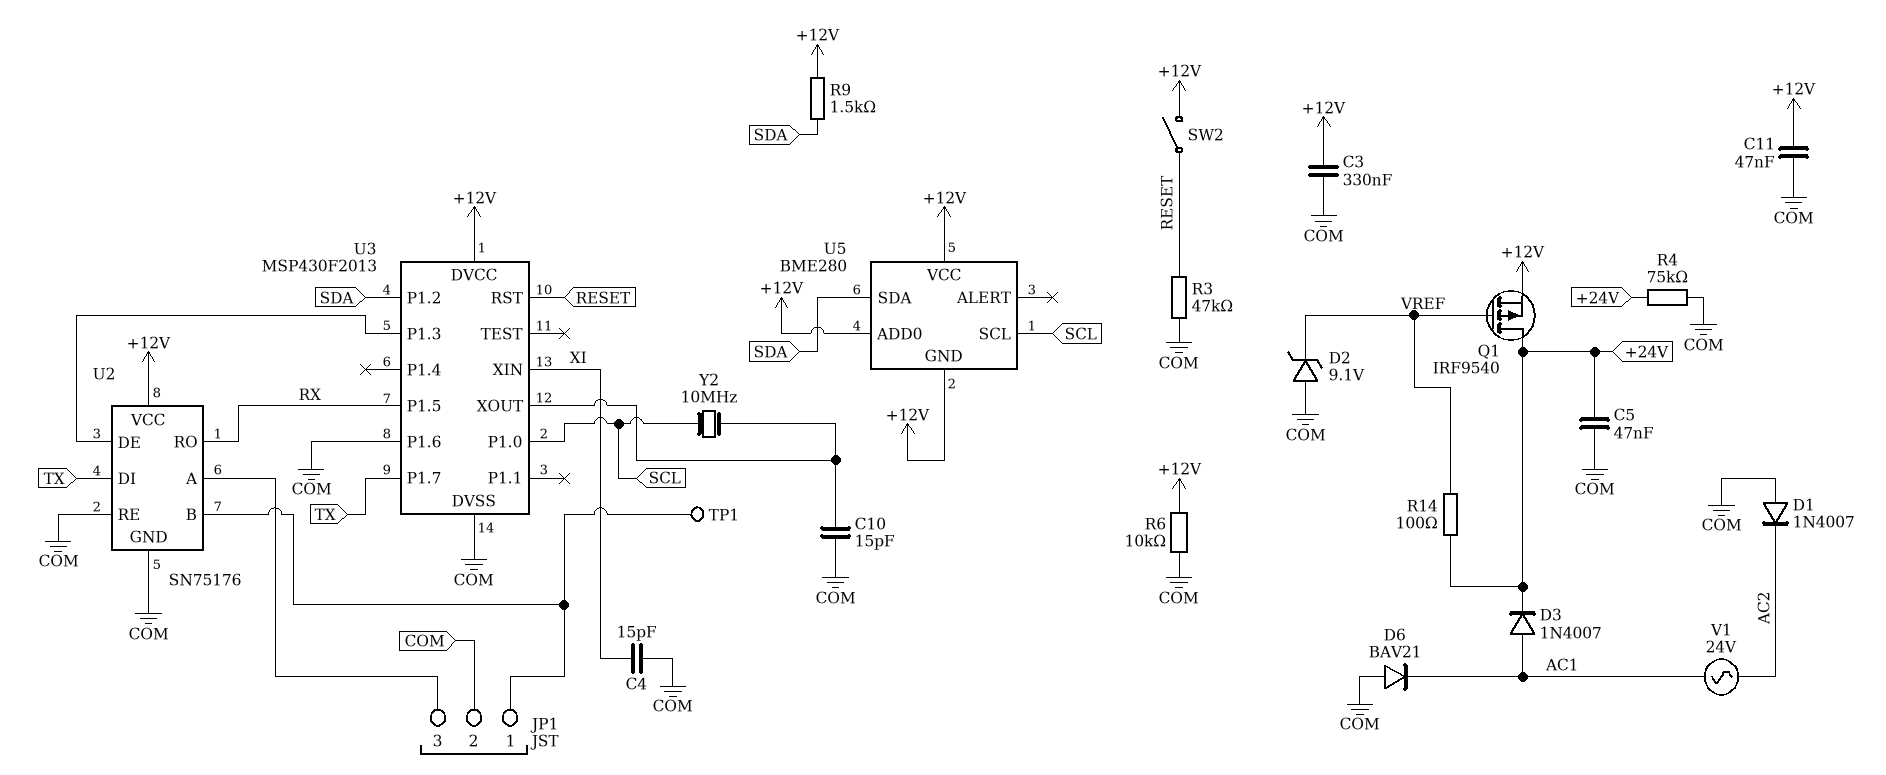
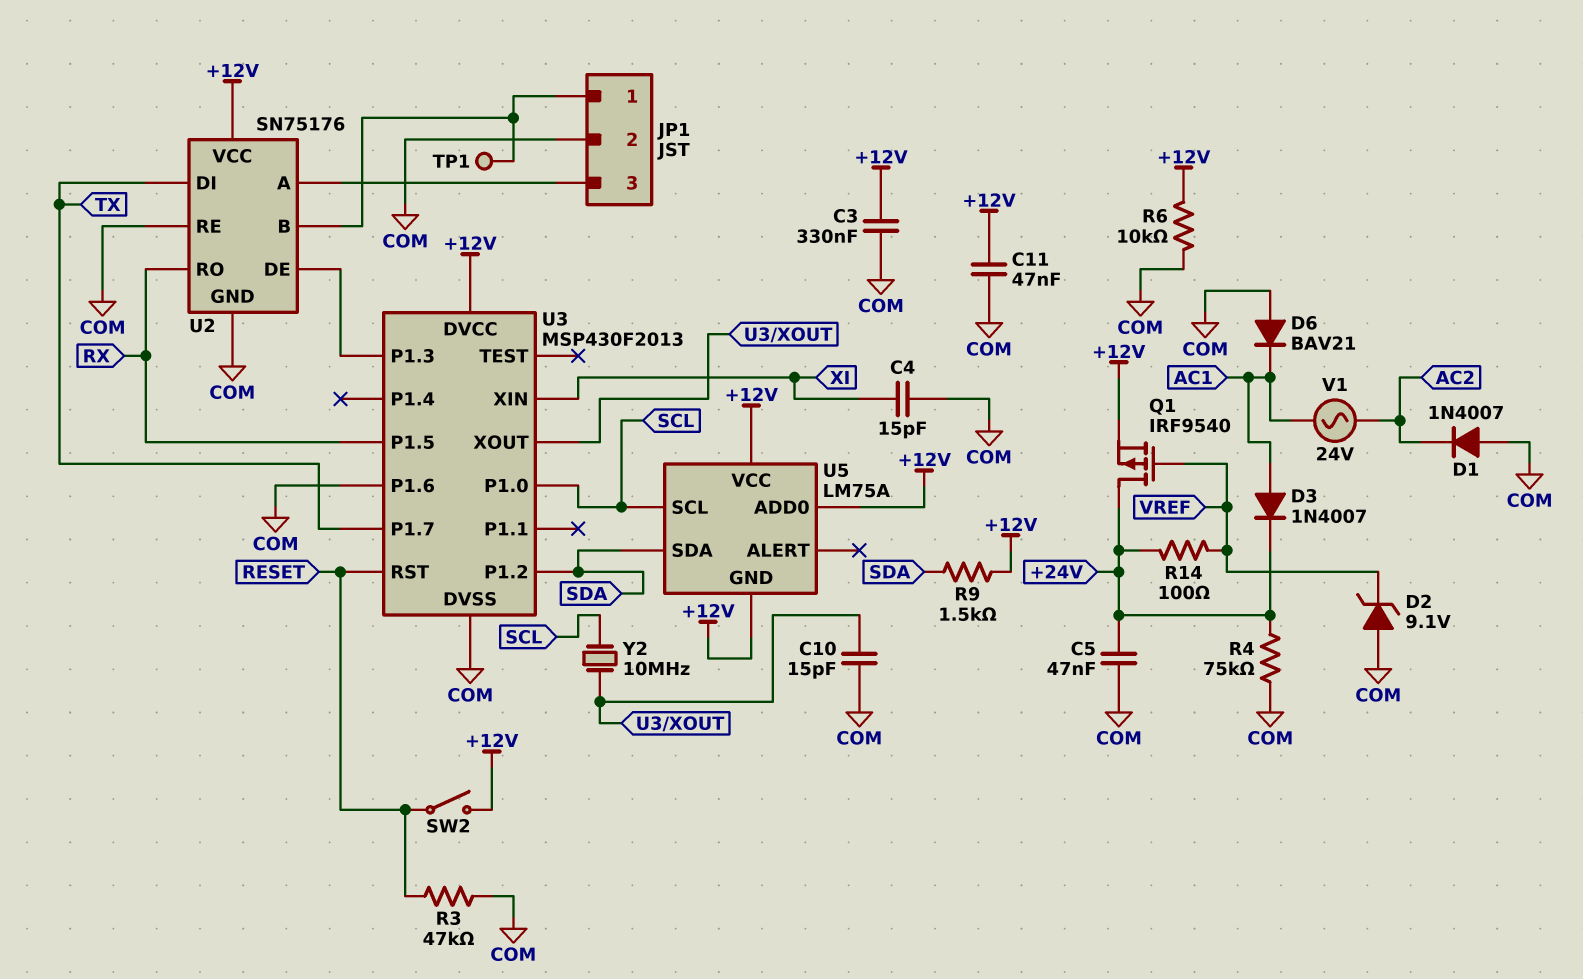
U5: BME280 -> LM75A

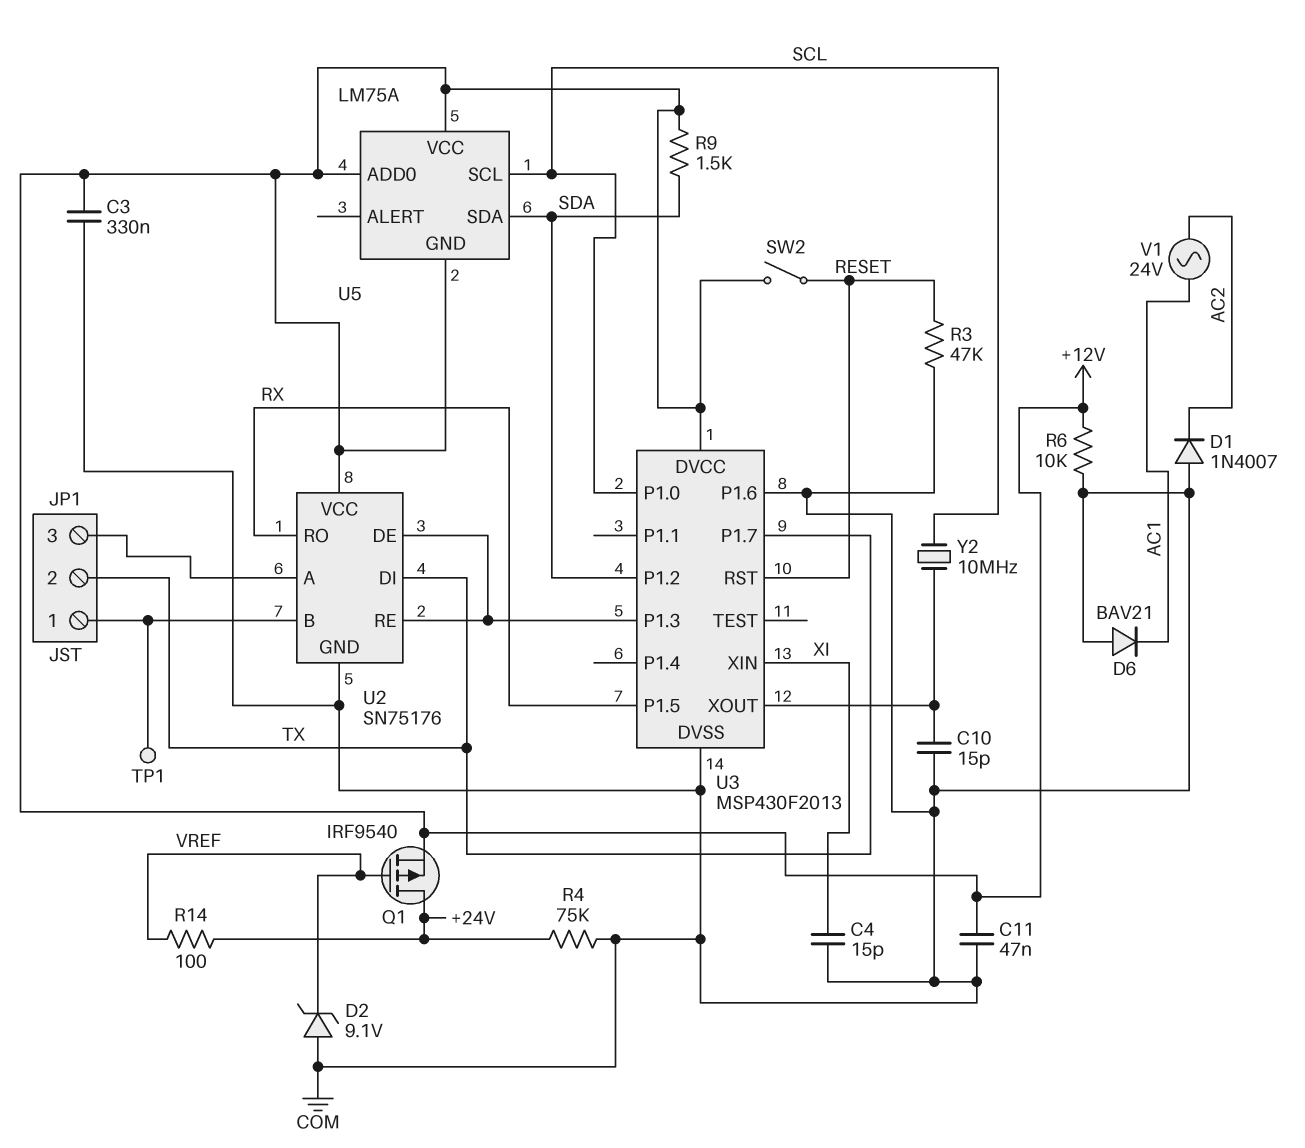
C5: 47nF (+24V, COM) -> none
D3: diode 1N4007 (A AC1, K +24V) -> none
JP1 pin 2: COM -> TX
U2 pin RE: COM -> U2/DE

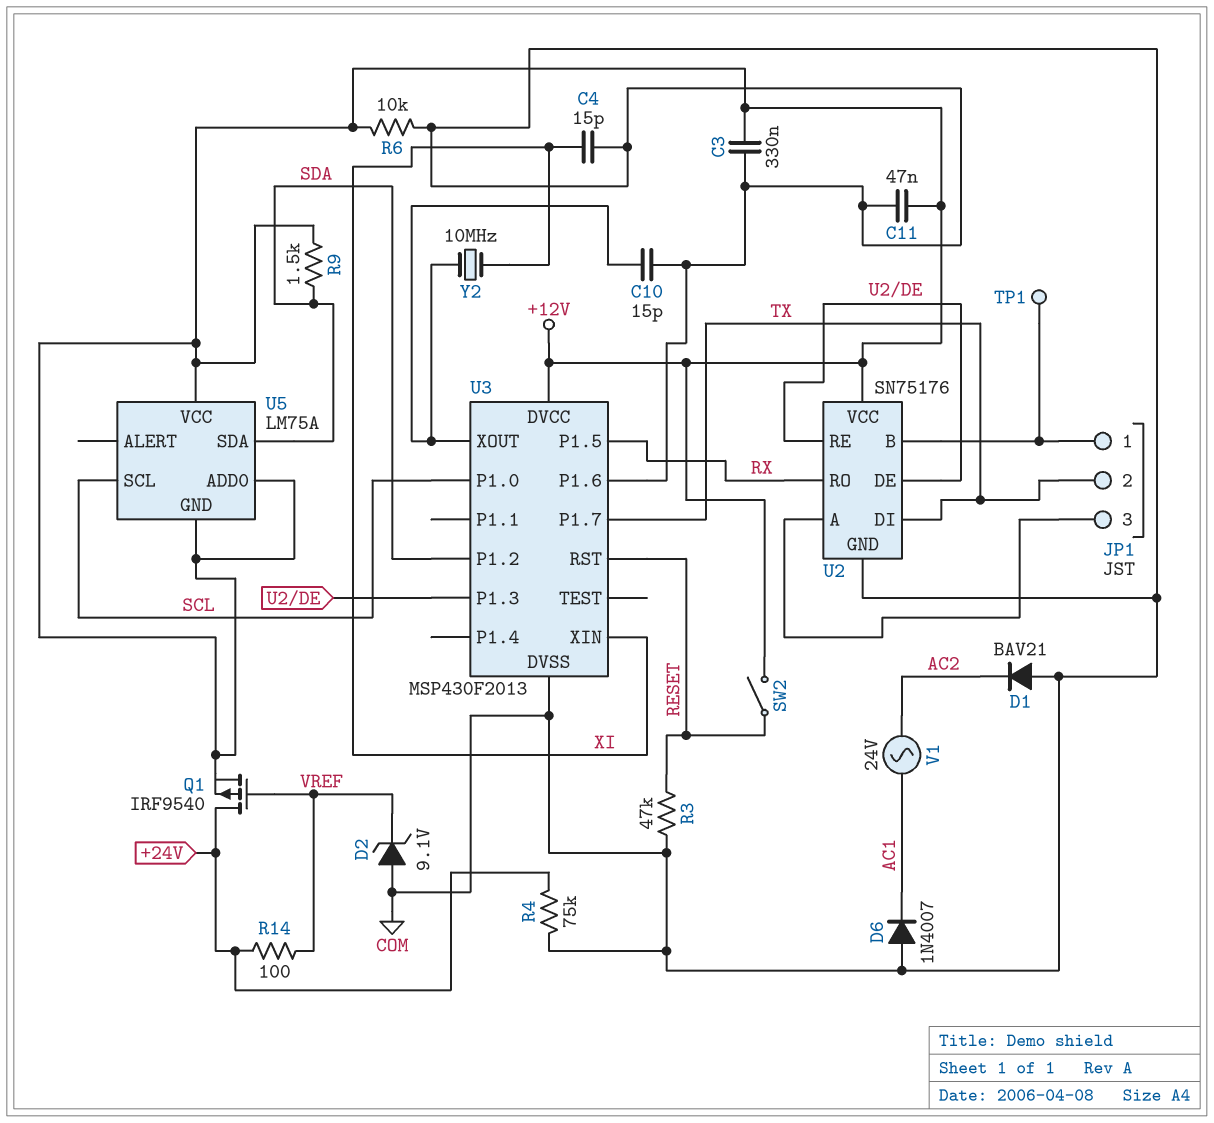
D1: diode 1N4007 (A COM, K AC2) -> diode BAV21 (A COM, K AC2)
D6: diode BAV21 (A COM, K AC1) -> diode 1N4007 (A COM, K AC1)
Y2: 10MHz (SCL, U3/XOUT) -> 10MHz (U3/XOUT, XI)

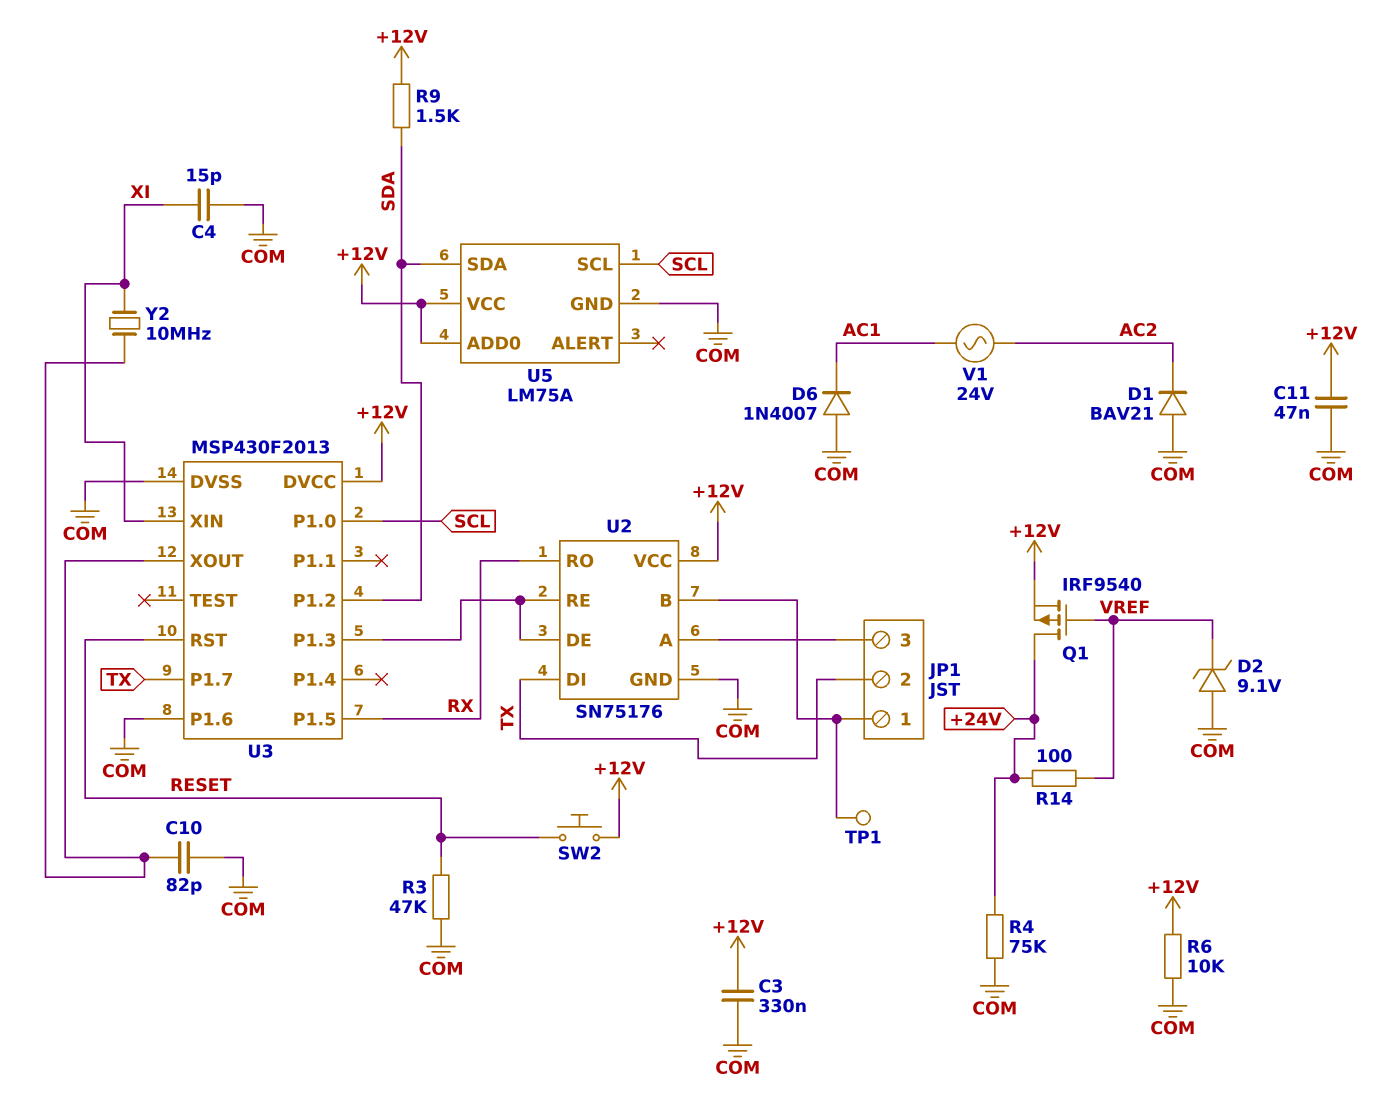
C10: 15pF (COM, U3/XOUT) -> 82pF (COM, U3/XOUT)
SW2: switch (+12V, RESET) -> button (+12V, RESET)
U5 pin GND: +12V -> COM

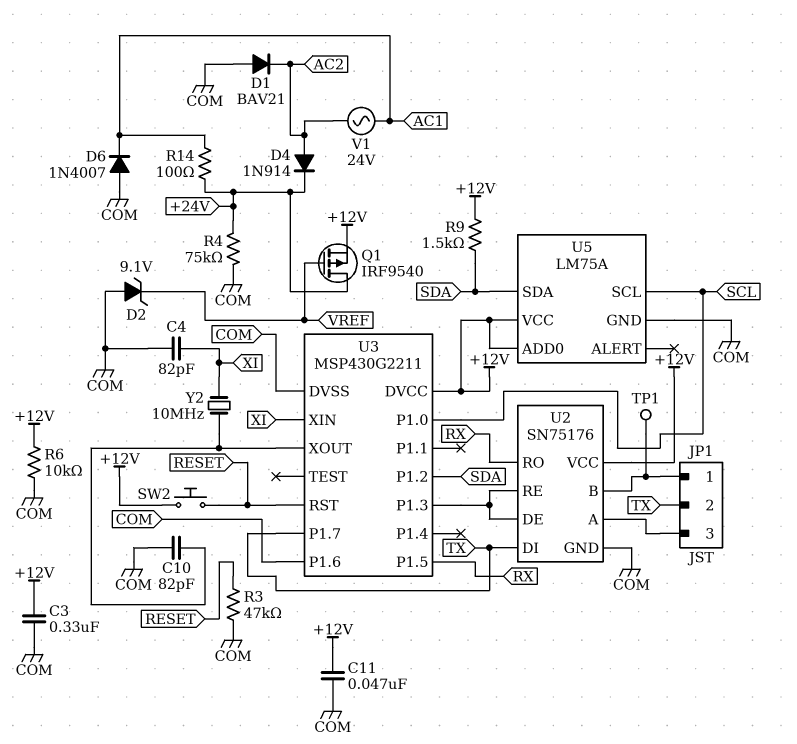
C4: 15pF (COM, XI) -> 82pF (COM, XI)
D4: none -> diode 1N914 (A AC2, K +24V)
R14: 100 (+24V, VREF) -> 100 (+24V, AC1)
U3: MSP430F2013 -> MSP430G2211

